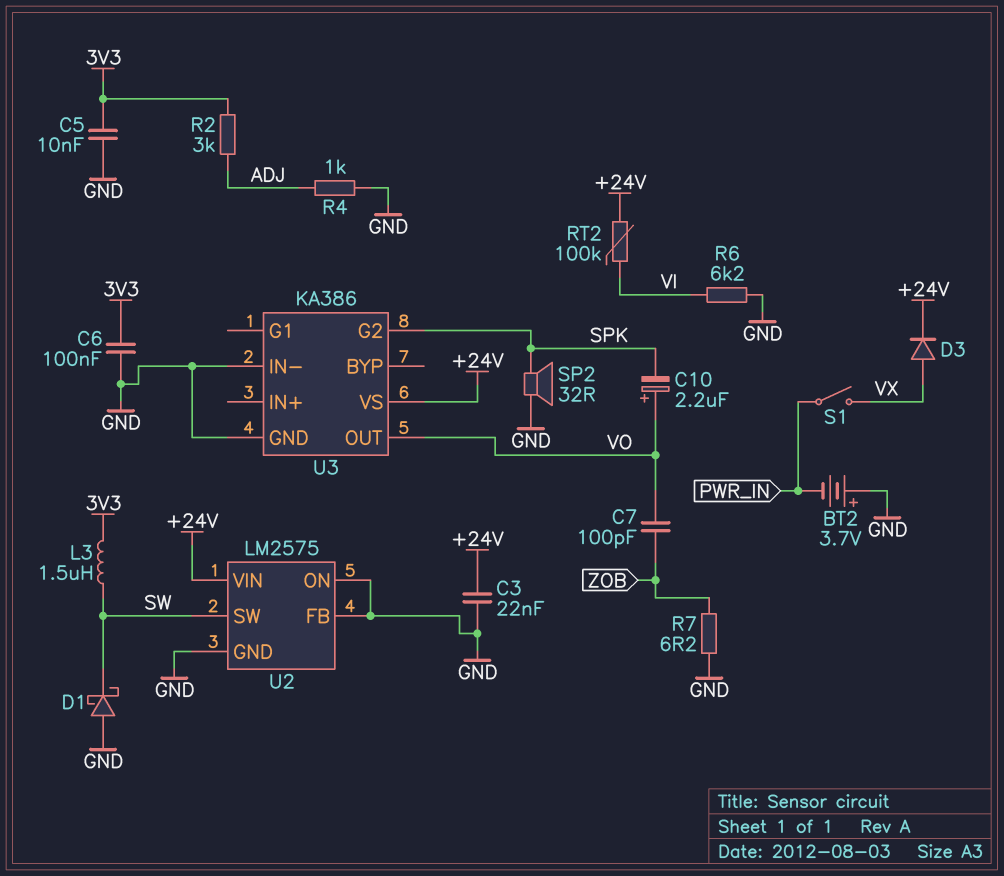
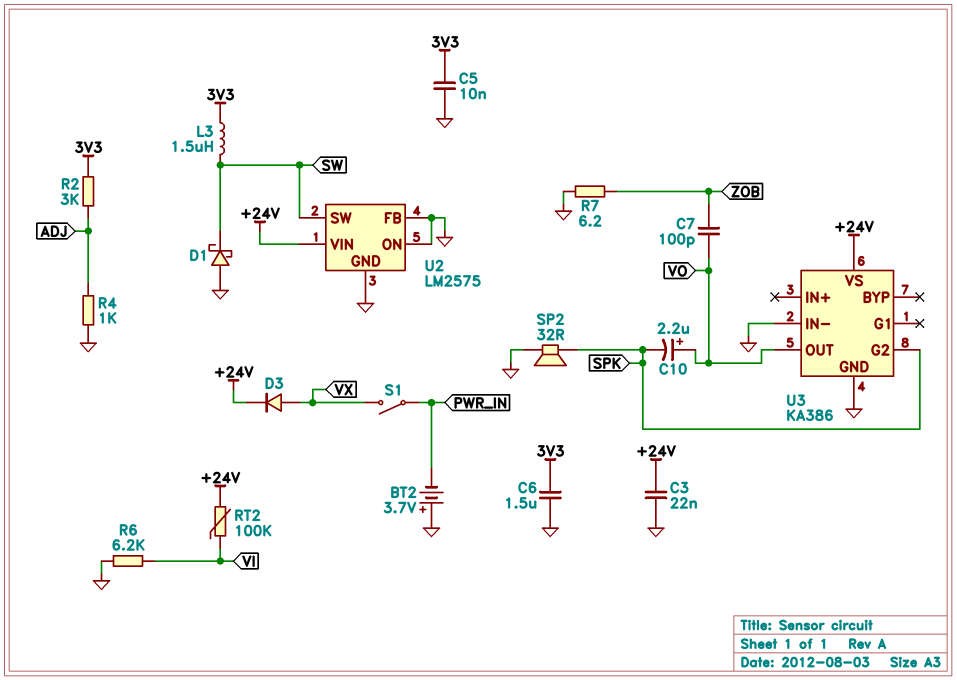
C6: 100nF (3V3, GND) -> 1.5uF (3V3, GND)

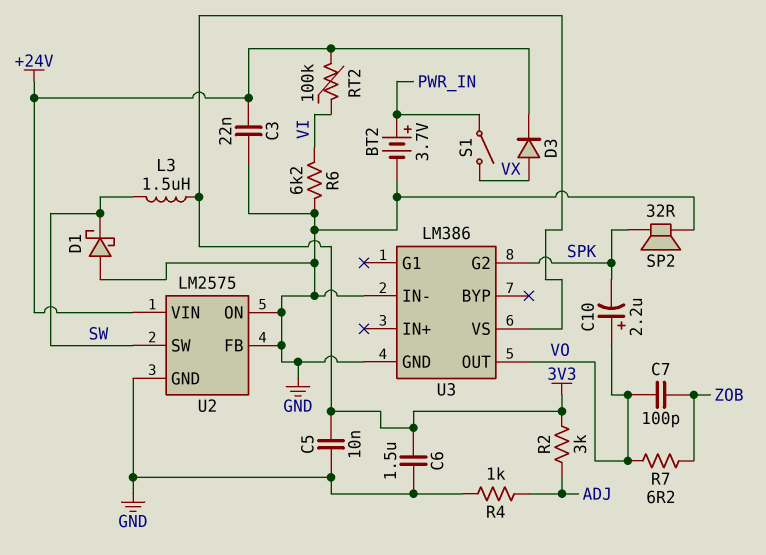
BT2: 3.7V (plus GND, minus PWR_IN) -> 3.7V (plus PWR_IN, minus GND)
R7: 6.2 (GND, ZOB) -> 6.2 (VO, ZOB)
U3: KA386 -> LM386
U3 pin VS: +24V -> 3V3

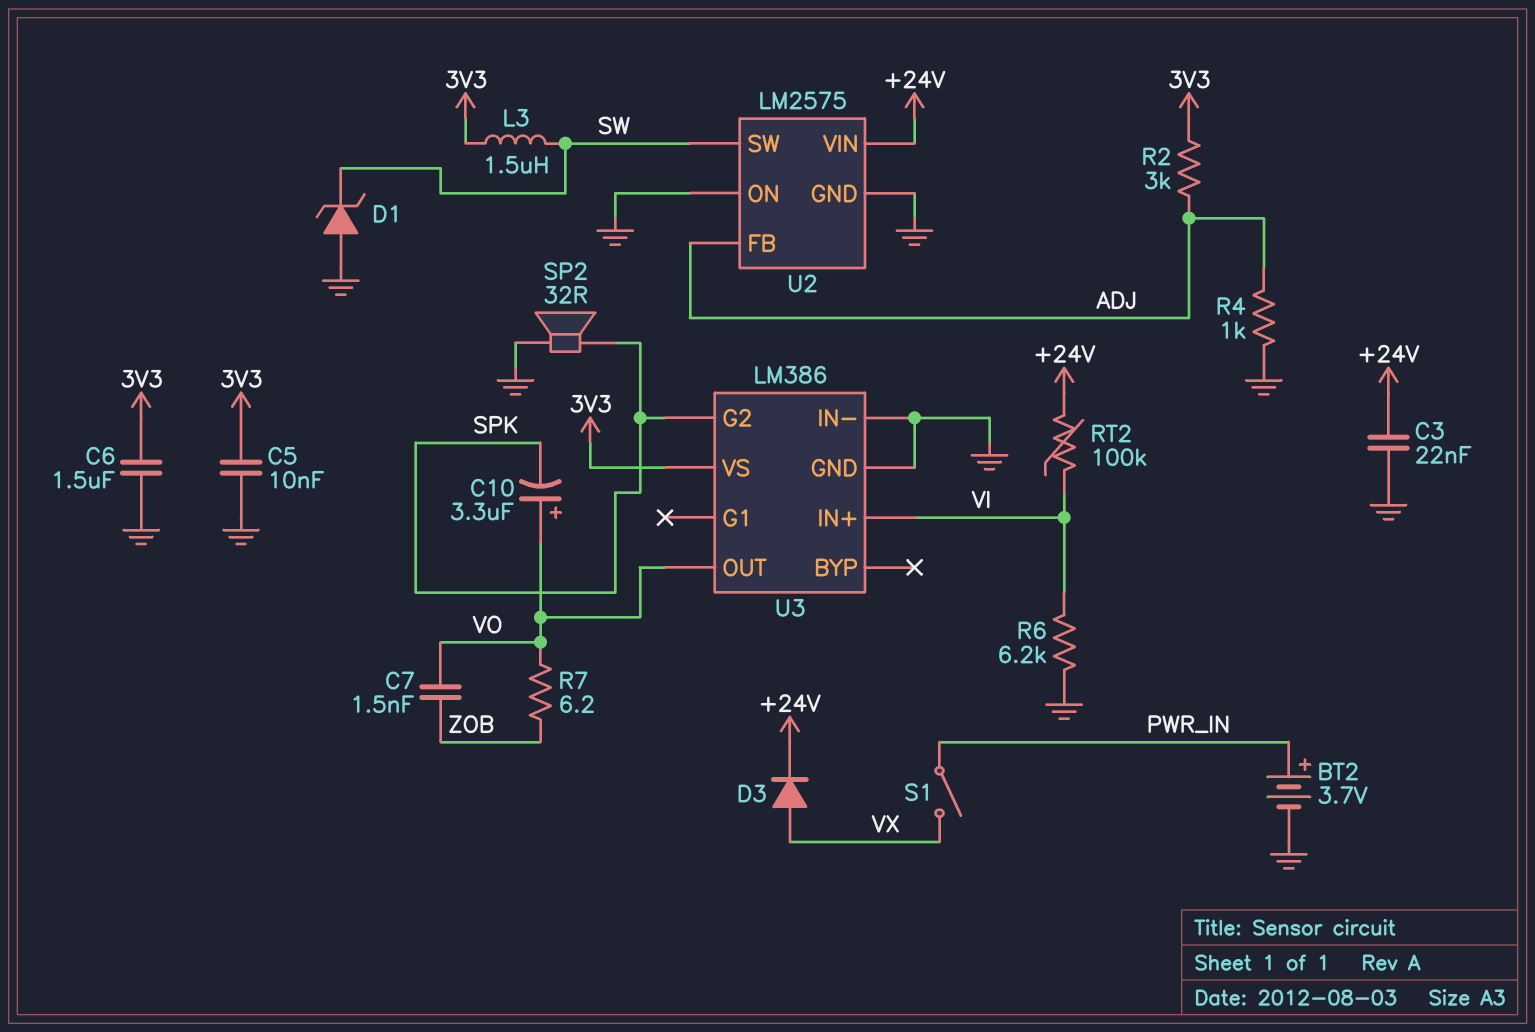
C7: 100pF (VO, ZOB) -> 1.5nF (VO, ZOB)
C10: 2.2uF (plus VO, minus SPK) -> 3.3uF (plus VO, minus SPK)
D1: schottky (A GND, K SW) -> zener (A GND, K SW)
U2 pin FB: GND -> ADJ
U3 pin IN+: none -> VI

